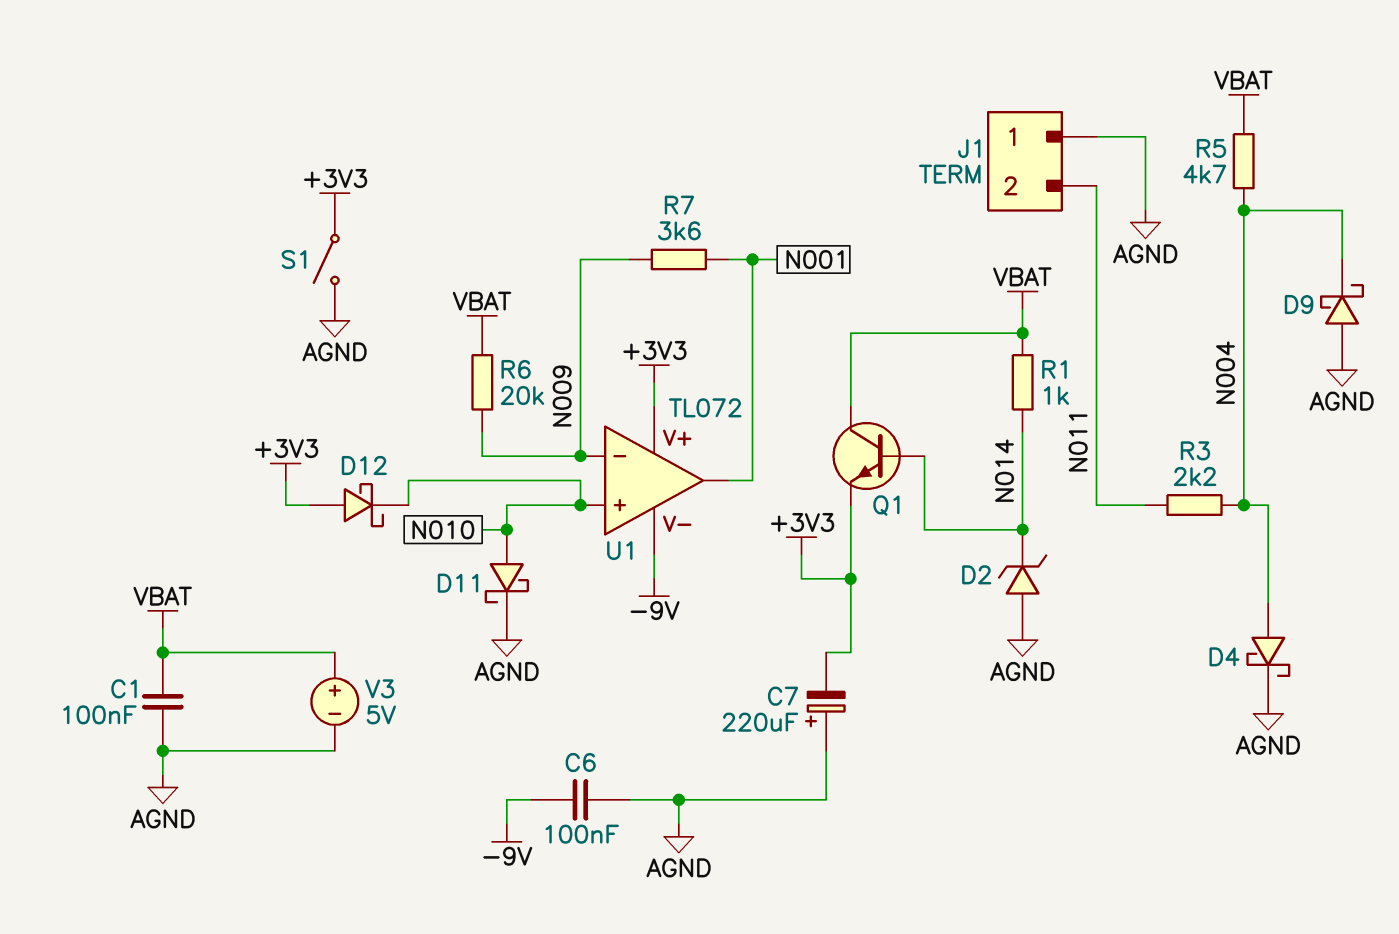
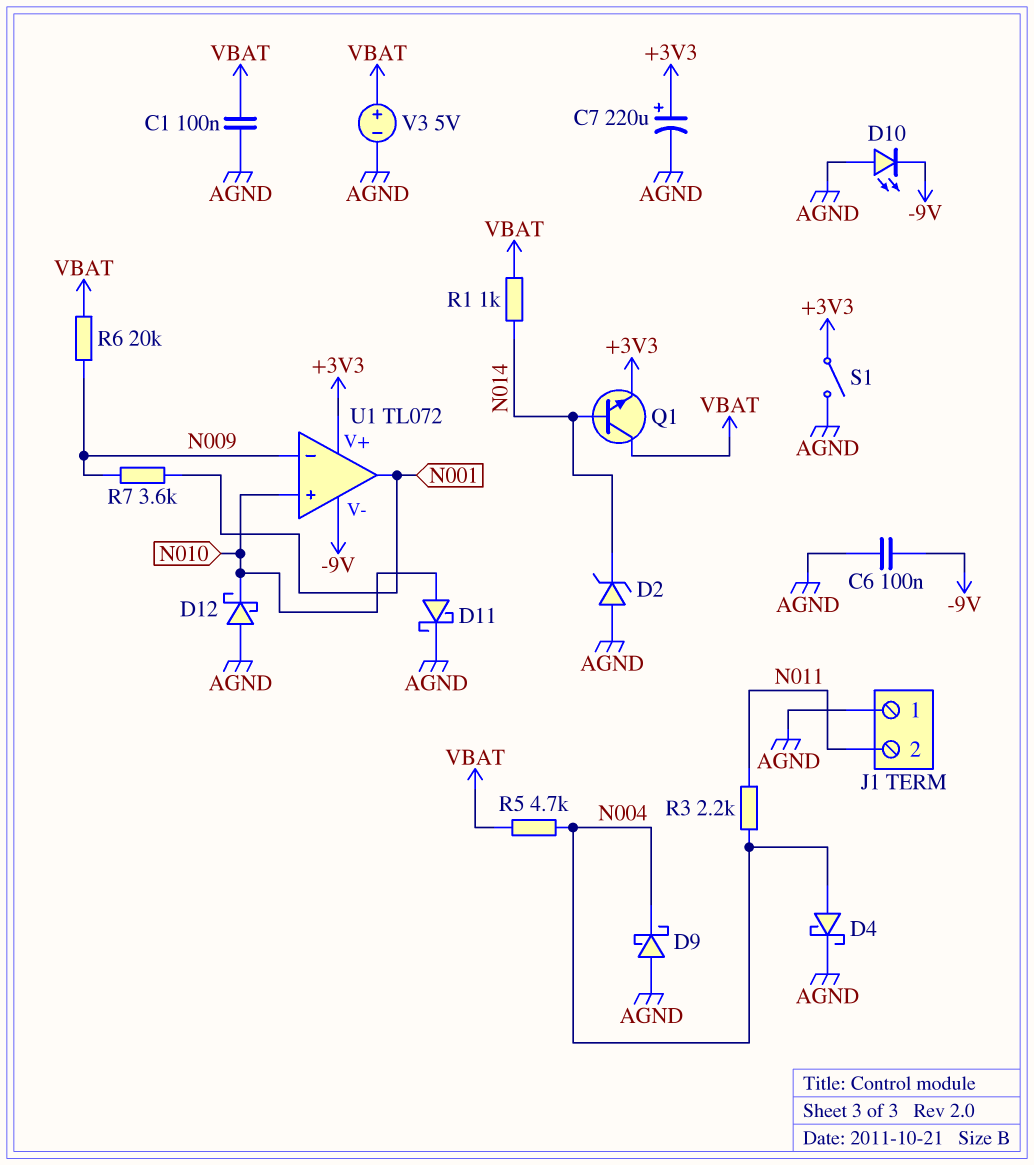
C7: 220uF (plus AGND, minus +3V3) -> 220uF (plus +3V3, minus AGND)
D10: none -> LED (A AGND, K -9V)
D12: schottky (A +3V3, K N010) -> schottky (A AGND, K N010)

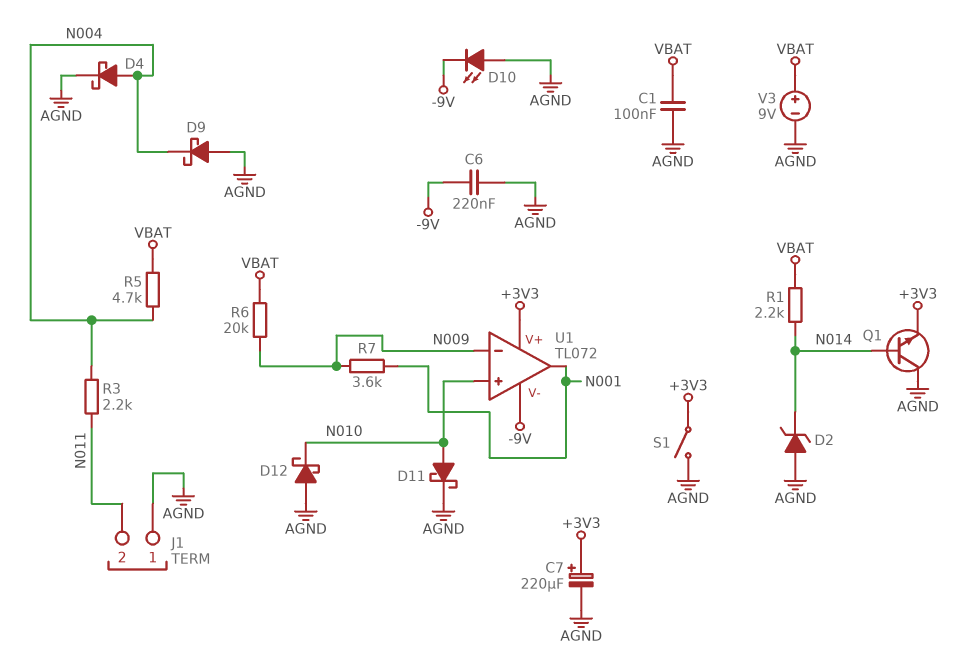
C6: 100nF (-9V, AGND) -> 220nF (-9V, AGND)
Q1: NPN (B N014, C VBAT, E +3V3) -> NPN (B N014, C AGND, E +3V3)
R1: 1k (N014, VBAT) -> 2.2k (N014, VBAT)
V3: 5V (plus VBAT, minus AGND) -> 9V (plus VBAT, minus AGND)

